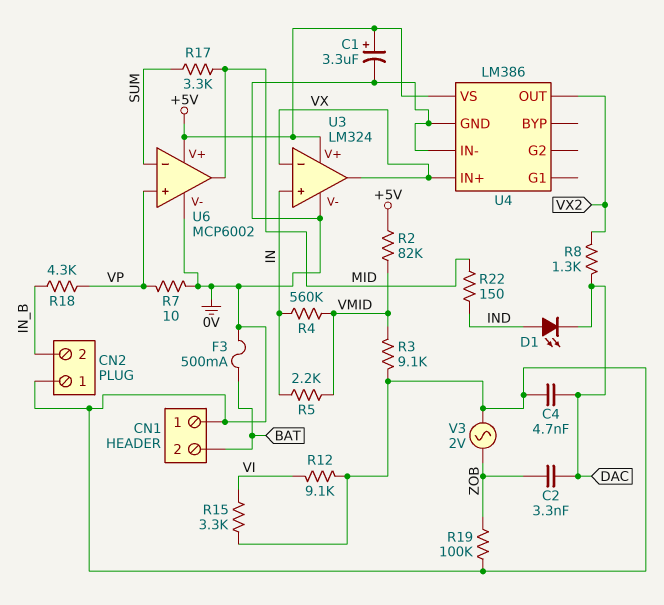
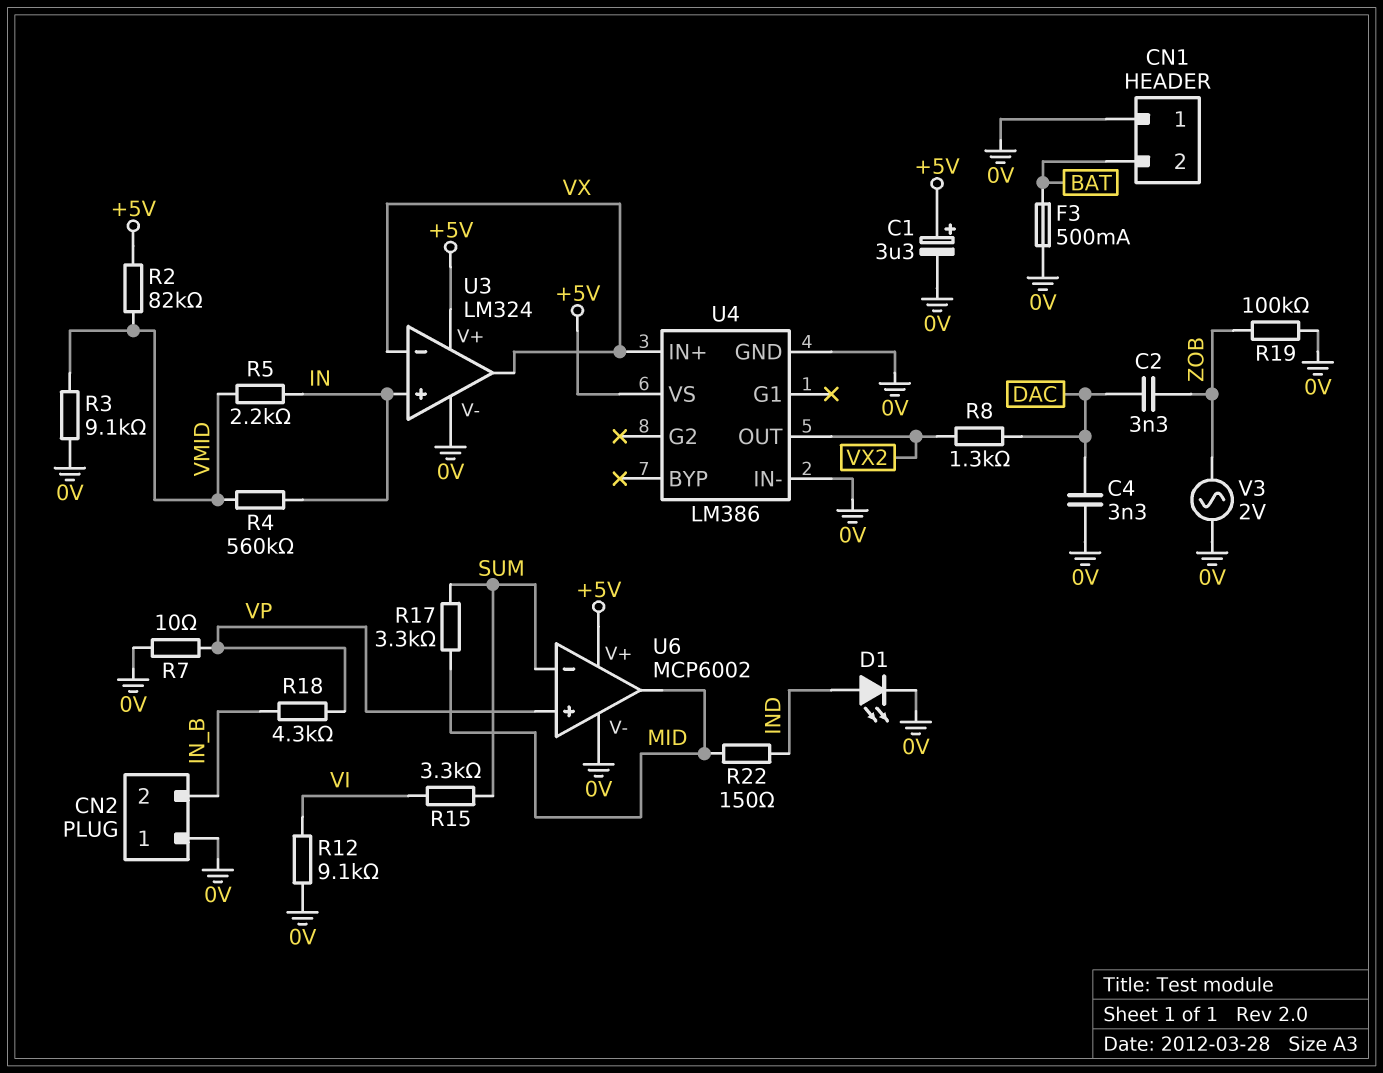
C4: 4.7nF (0V, DAC) -> 3.3nF (0V, DAC)
D1: LED (A IND, K DAC) -> LED (A IND, K 0V)
R15: 3.3k (0V, VI) -> 3.3k (SUM, VI)

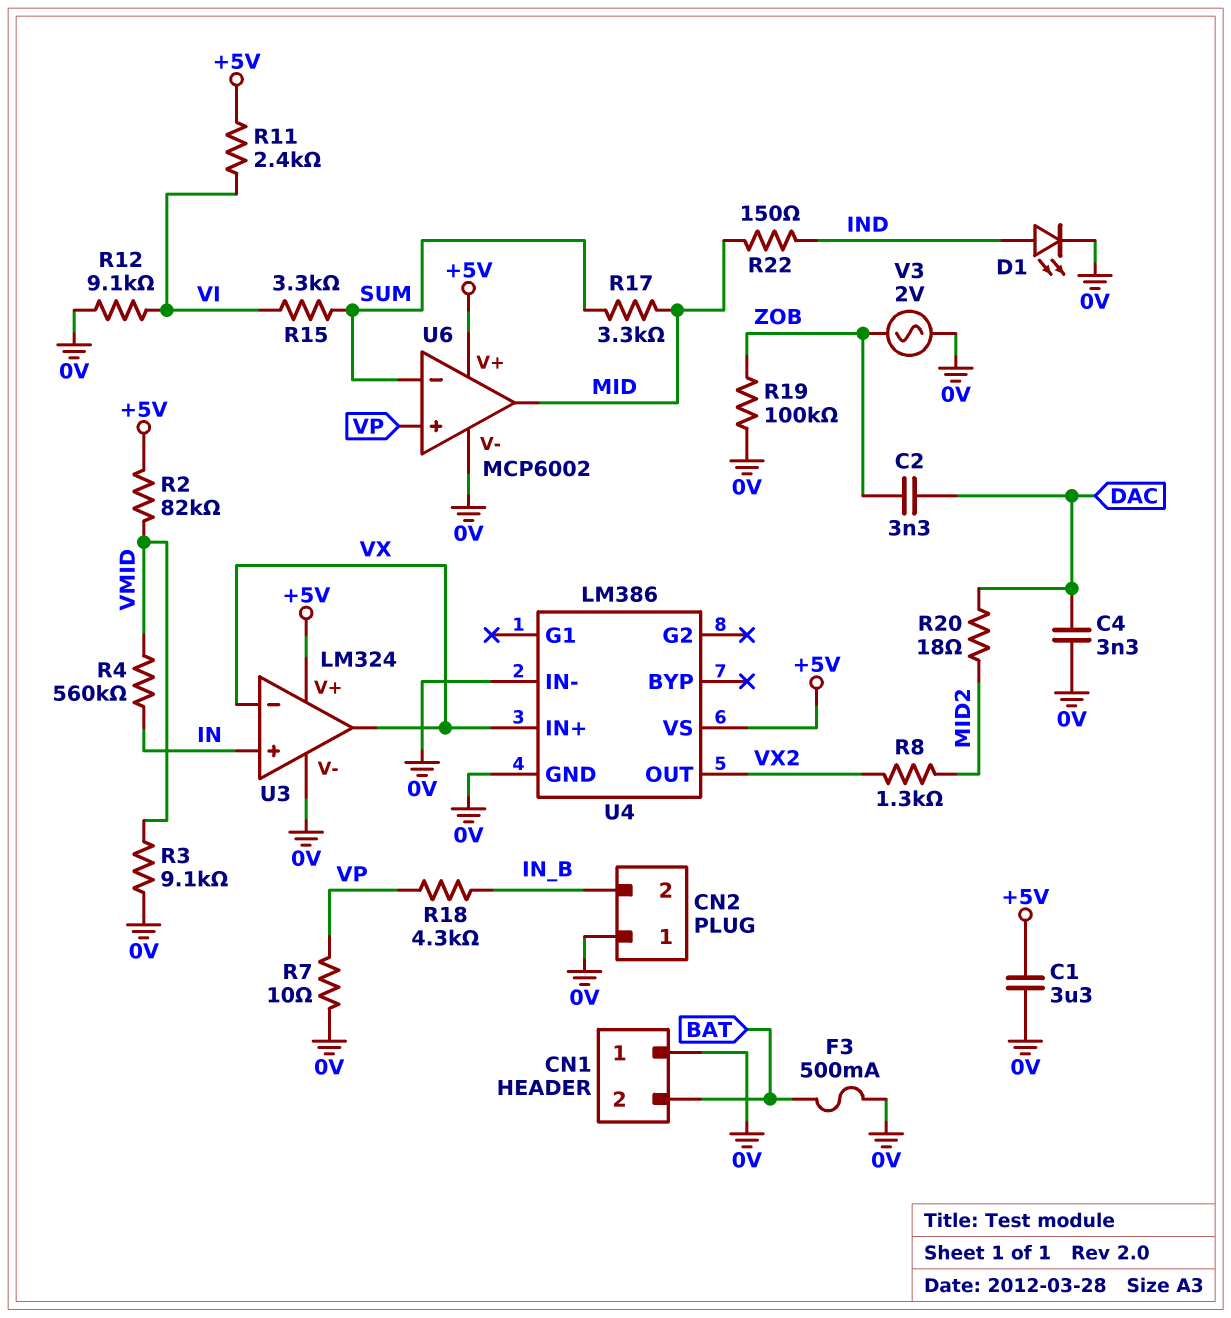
C1: 3.3uF (plus +5V, minus 0V) -> 3.3uF (+5V, 0V)
R5: 2.2k (IN, VMID) -> none
R8: 1.3k (DAC, VX2) -> 1.3k (MID2, VX2)
R11: none -> 2.4k (+5V, VI)
R20: none -> 18 (DAC, MID2)

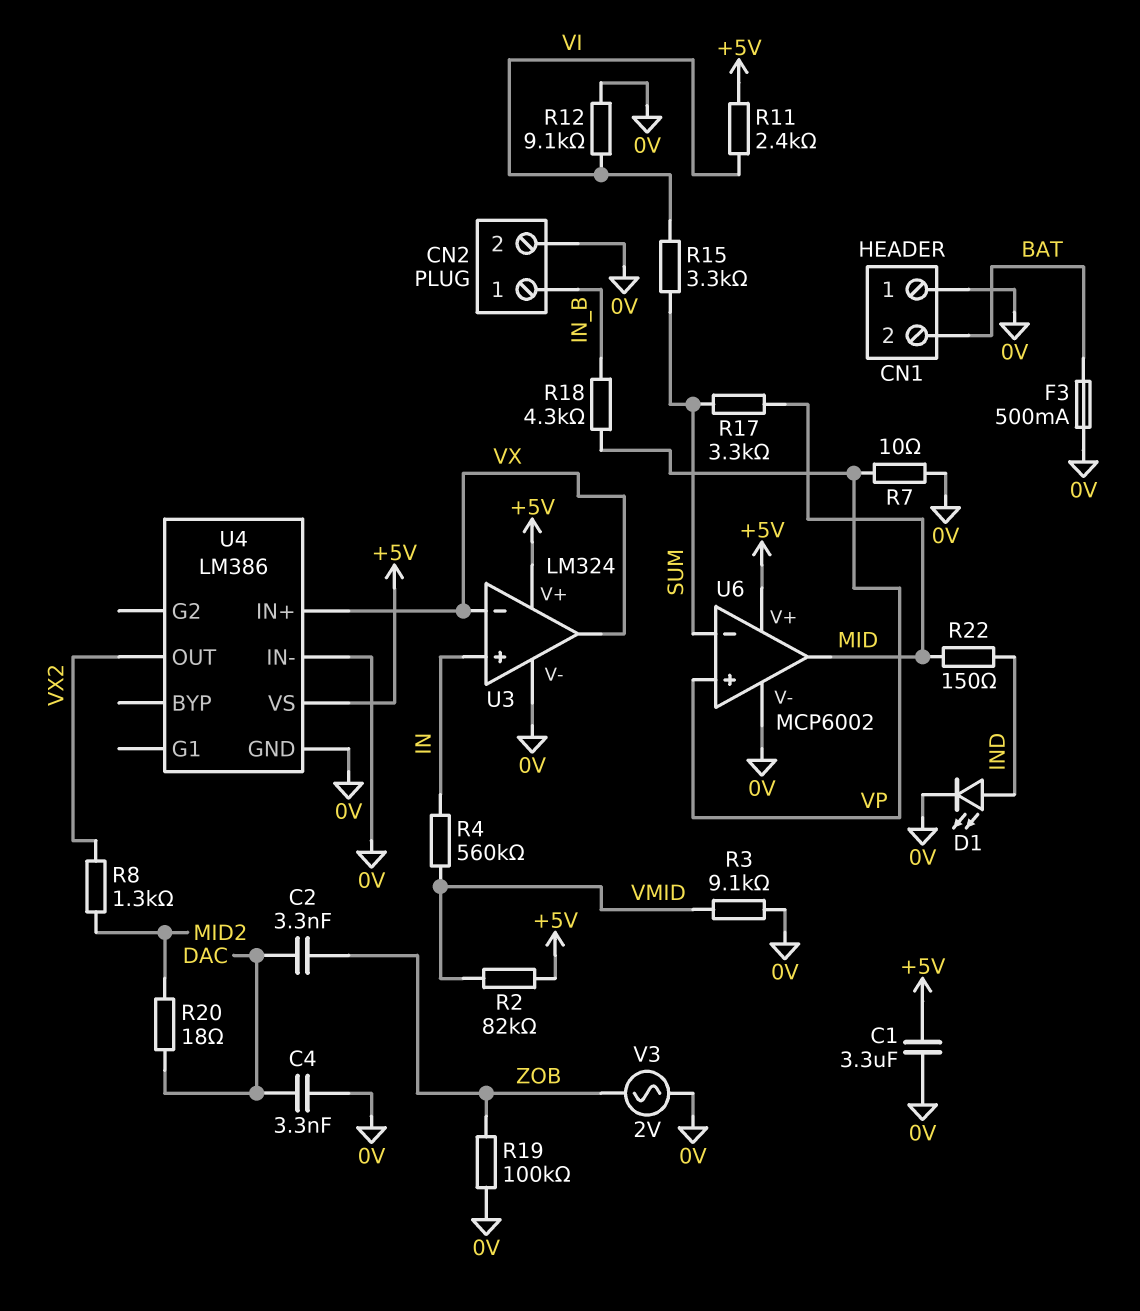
CN2 pin 1: 0V -> IN_B
CN2 pin 2: IN_B -> 0V

